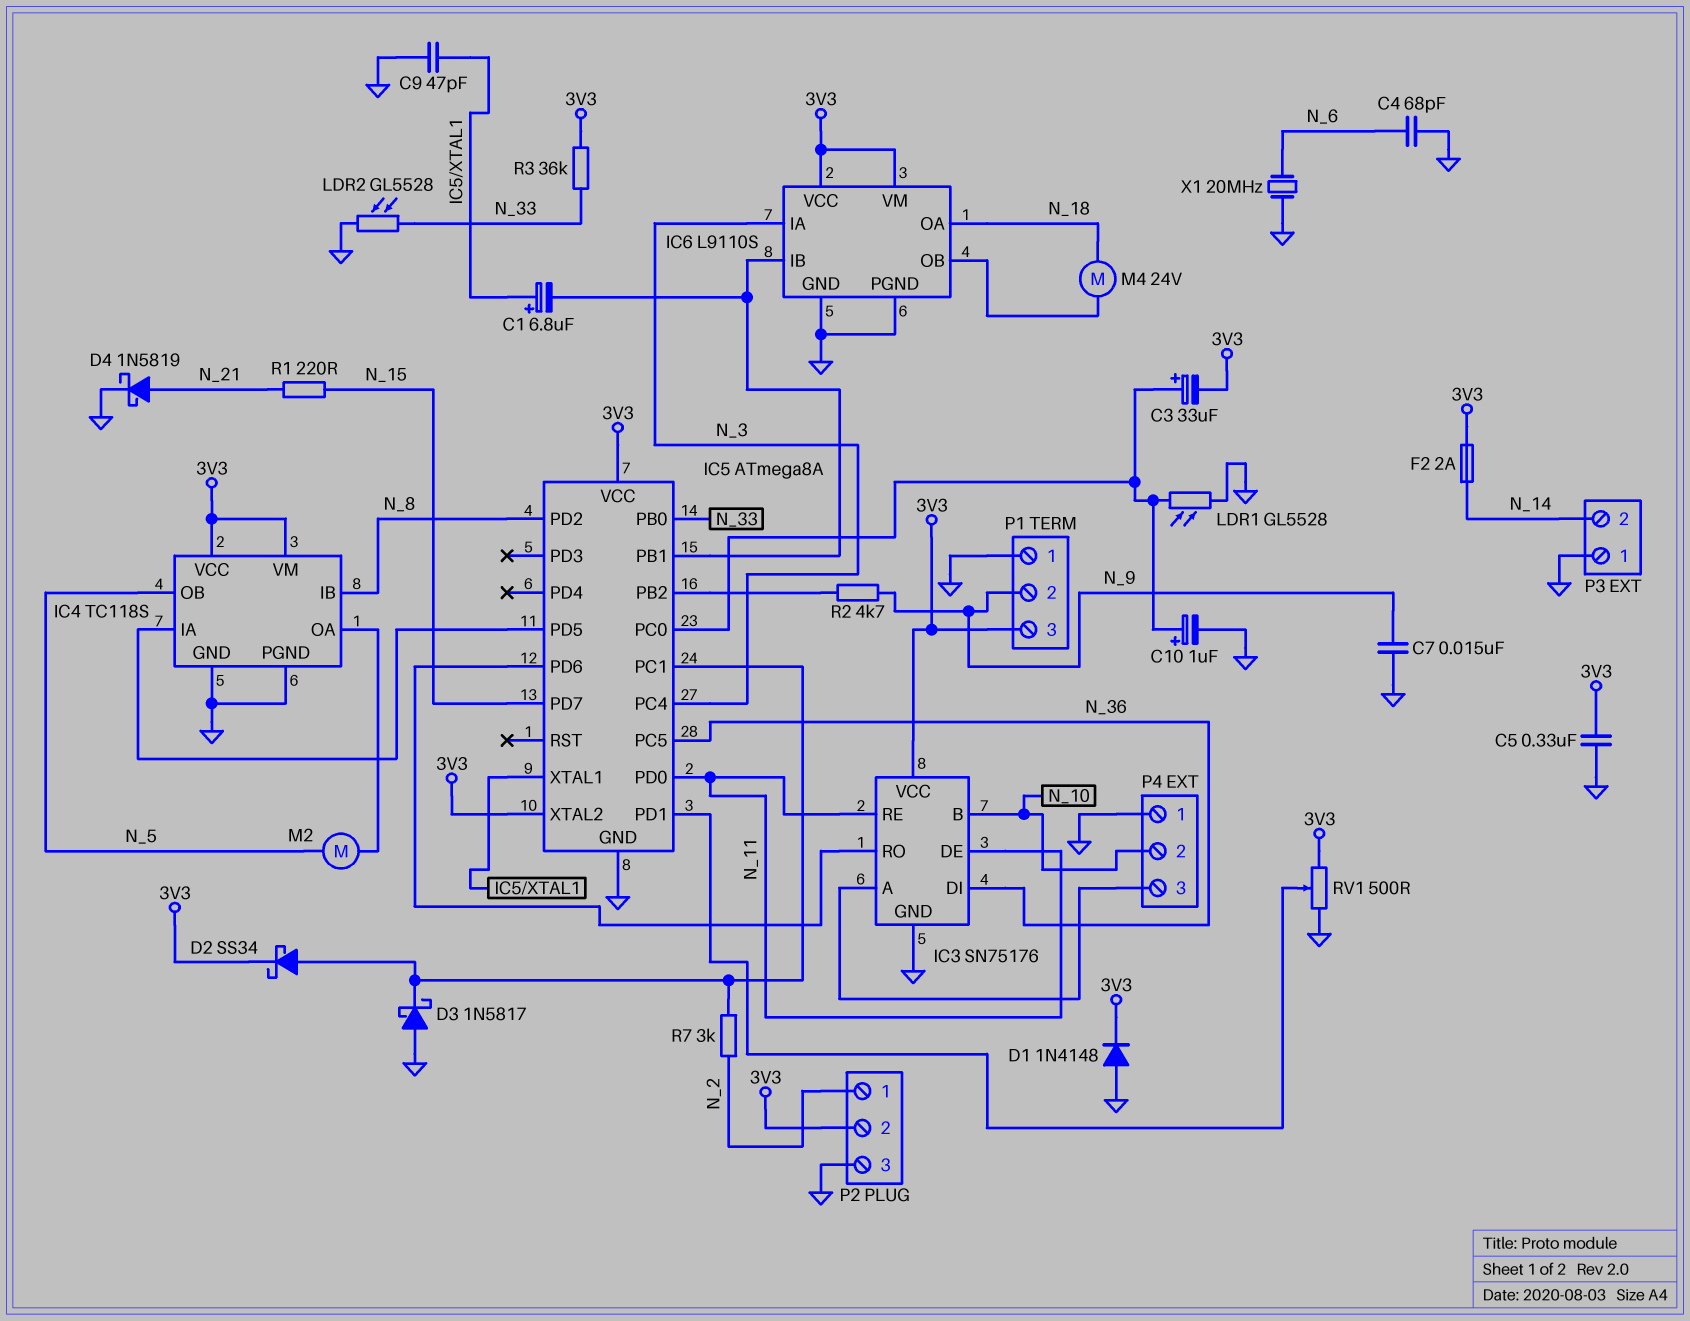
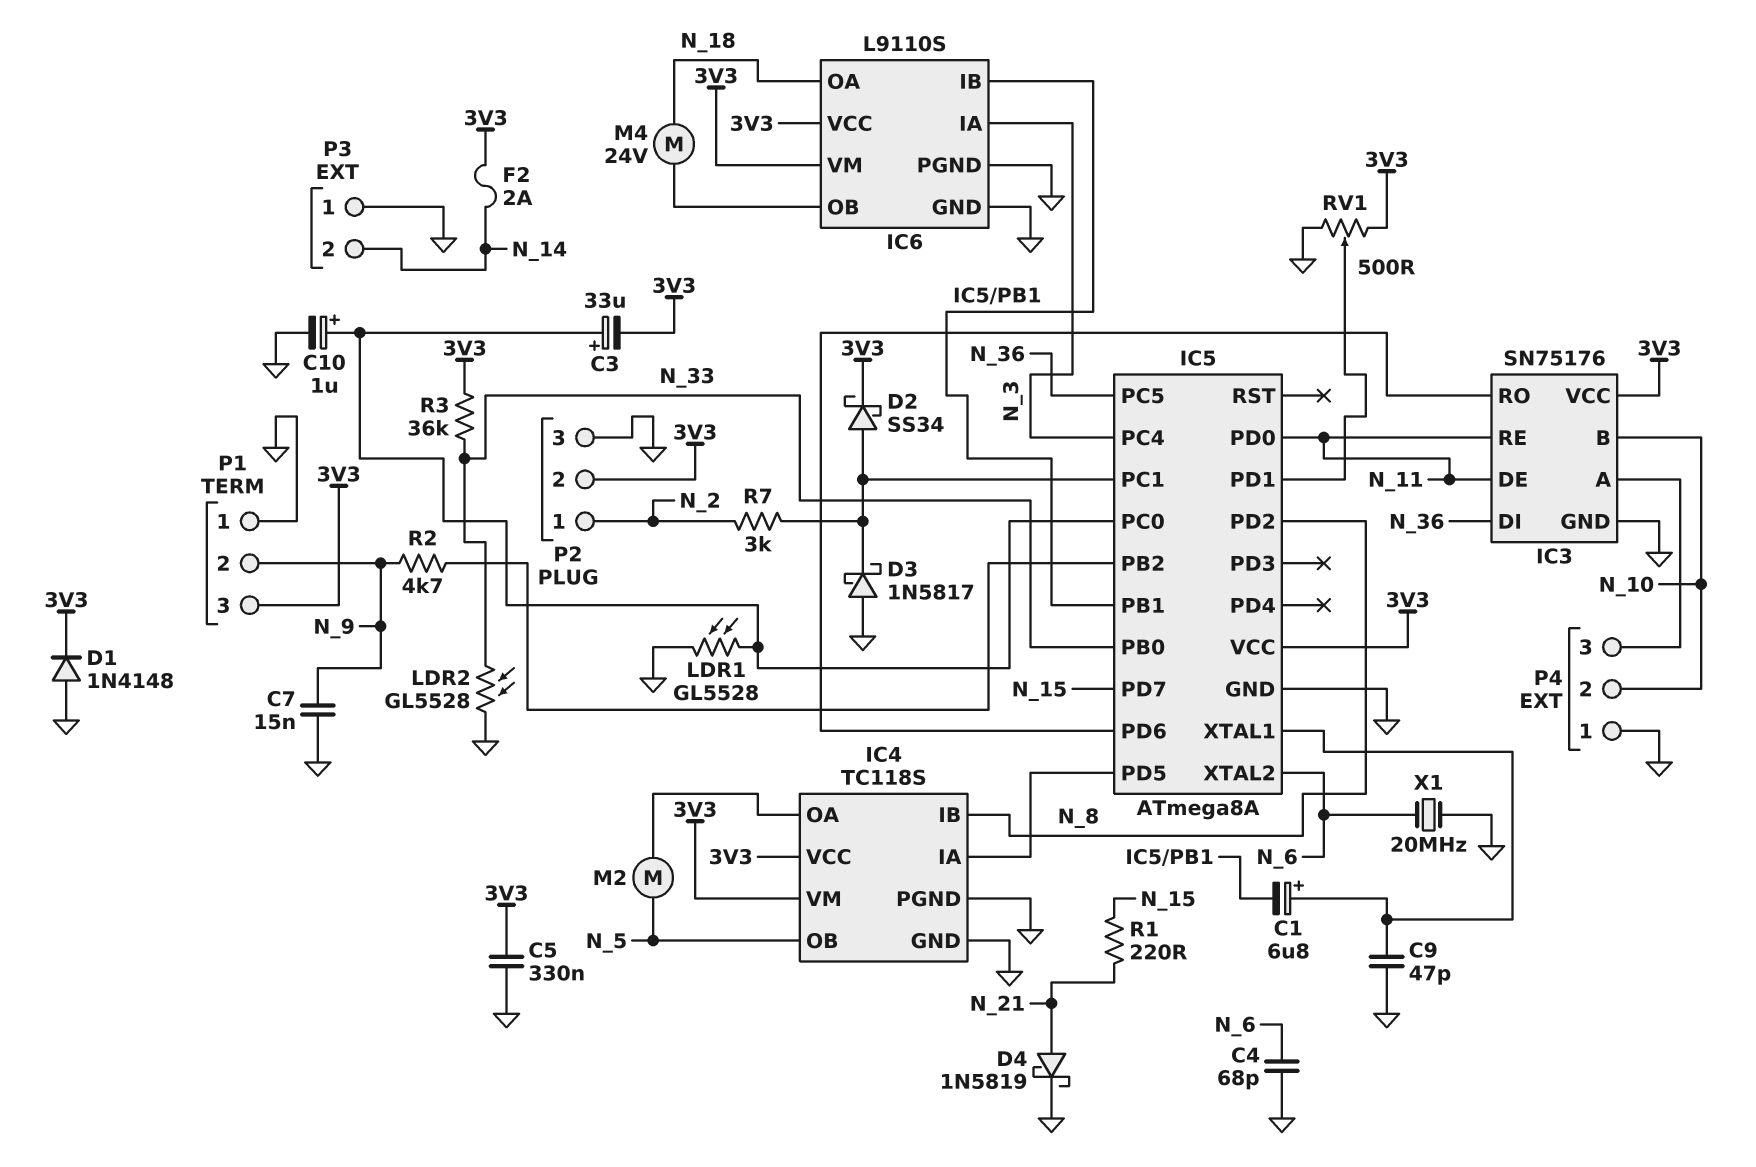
IC5 pin XTAL2: 3V3 -> N_6

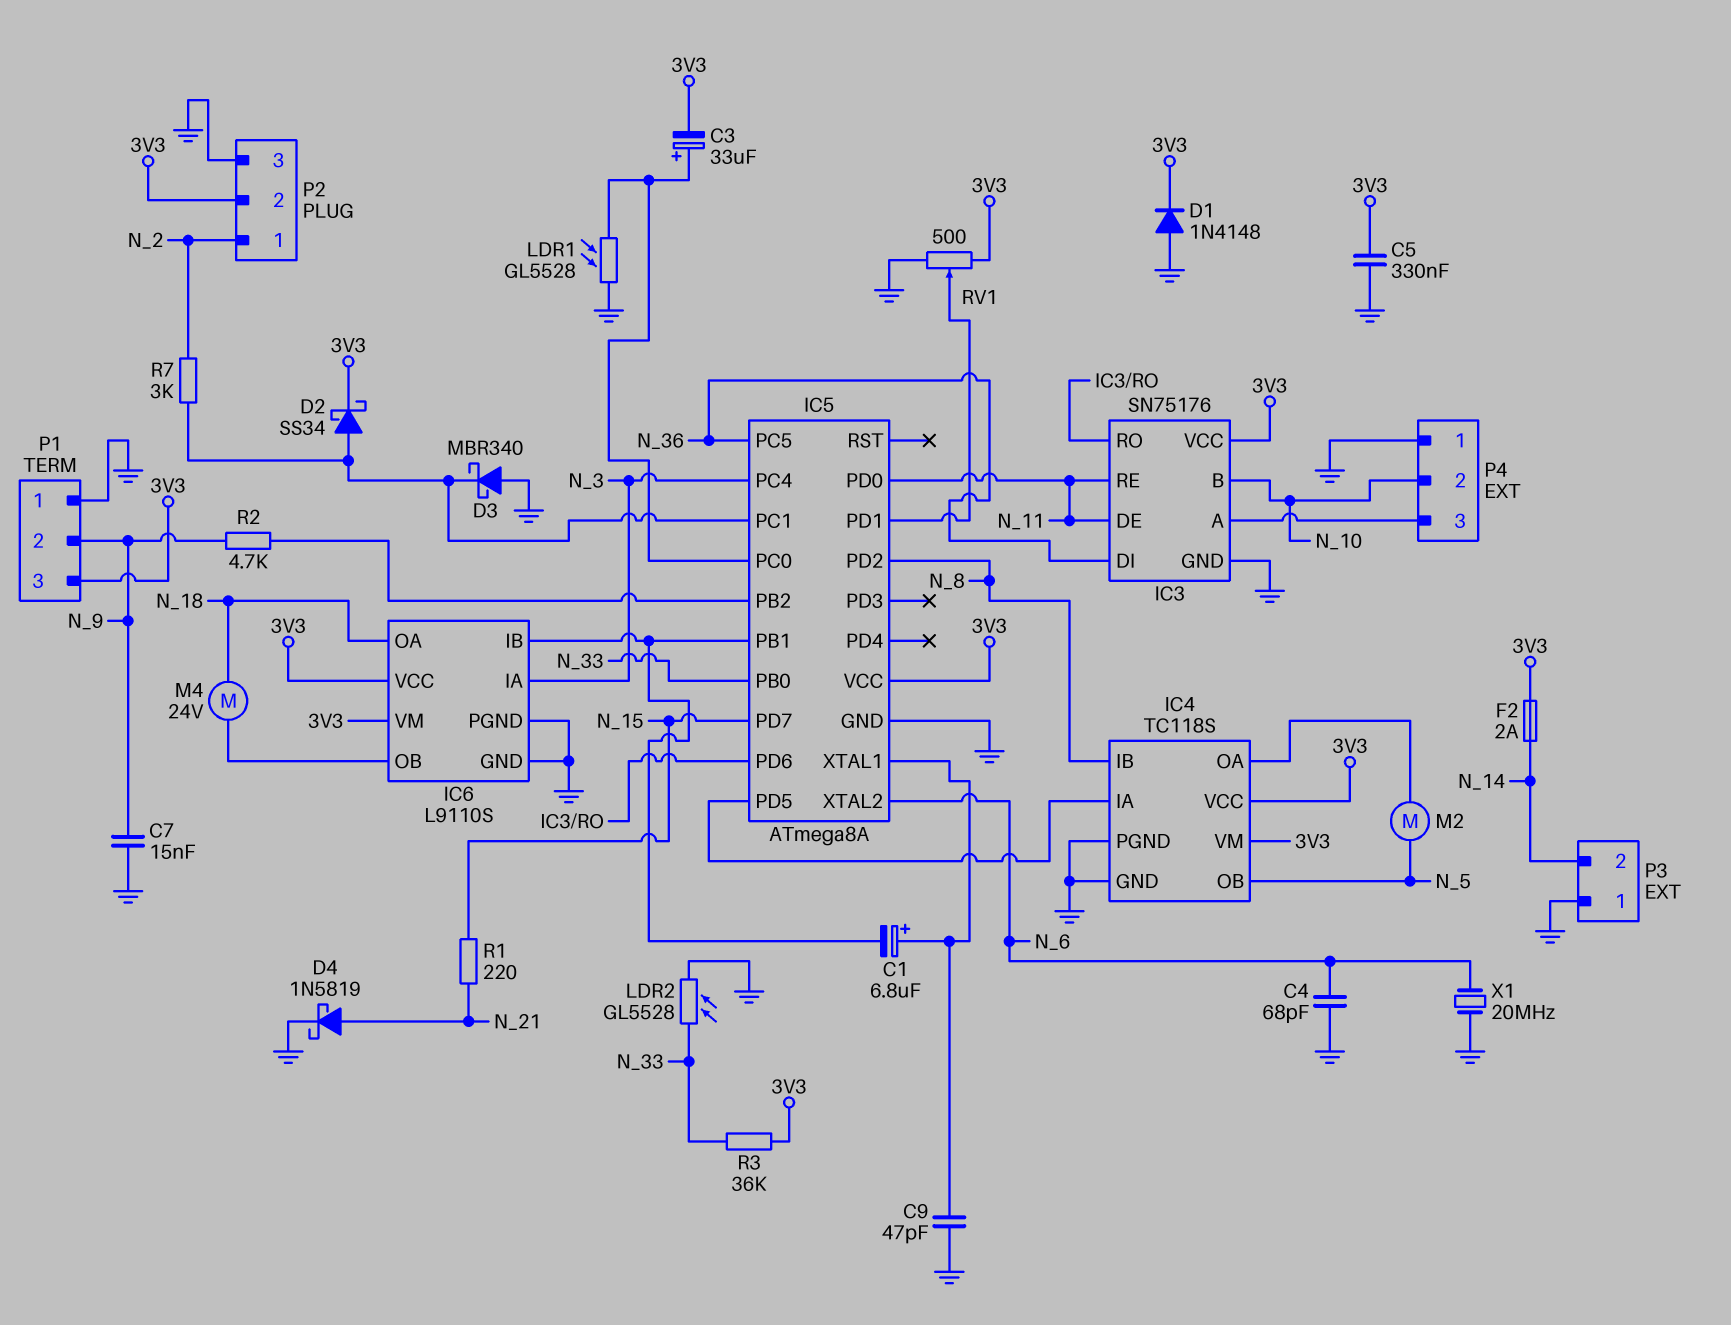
C10: 1uF (plus IC5/PC0, minus GND) -> none
D3: schottky 1N5817 (A GND, K IC5/PC1) -> schottky MBR340 (A GND, K IC5/PC1)

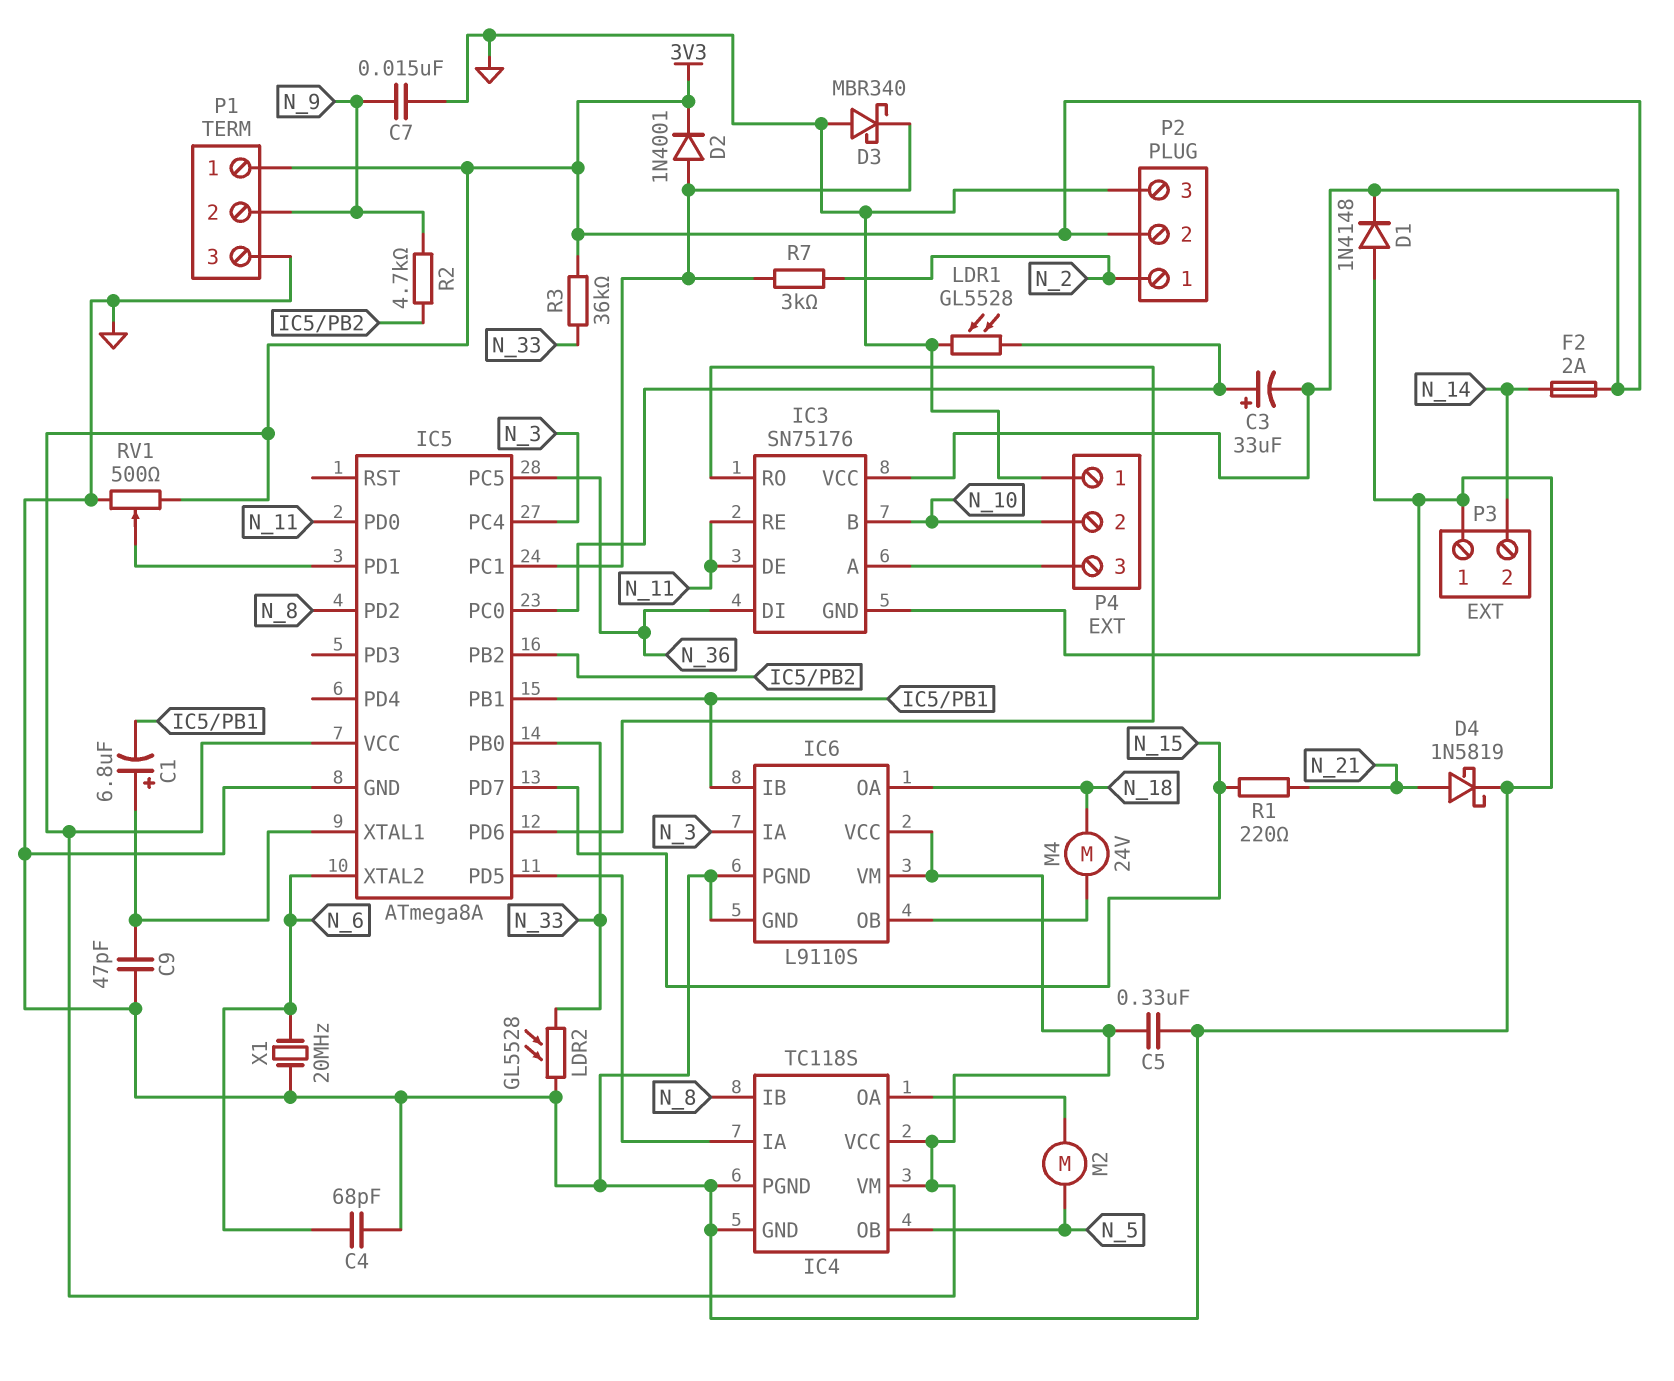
D2: schottky SS34 (A IC5/PC1, K 3V3) -> diode 1N4001 (A IC5/PC1, K 3V3)
P1 pin 1: GND -> 3V3
P1 pin 3: 3V3 -> GND

